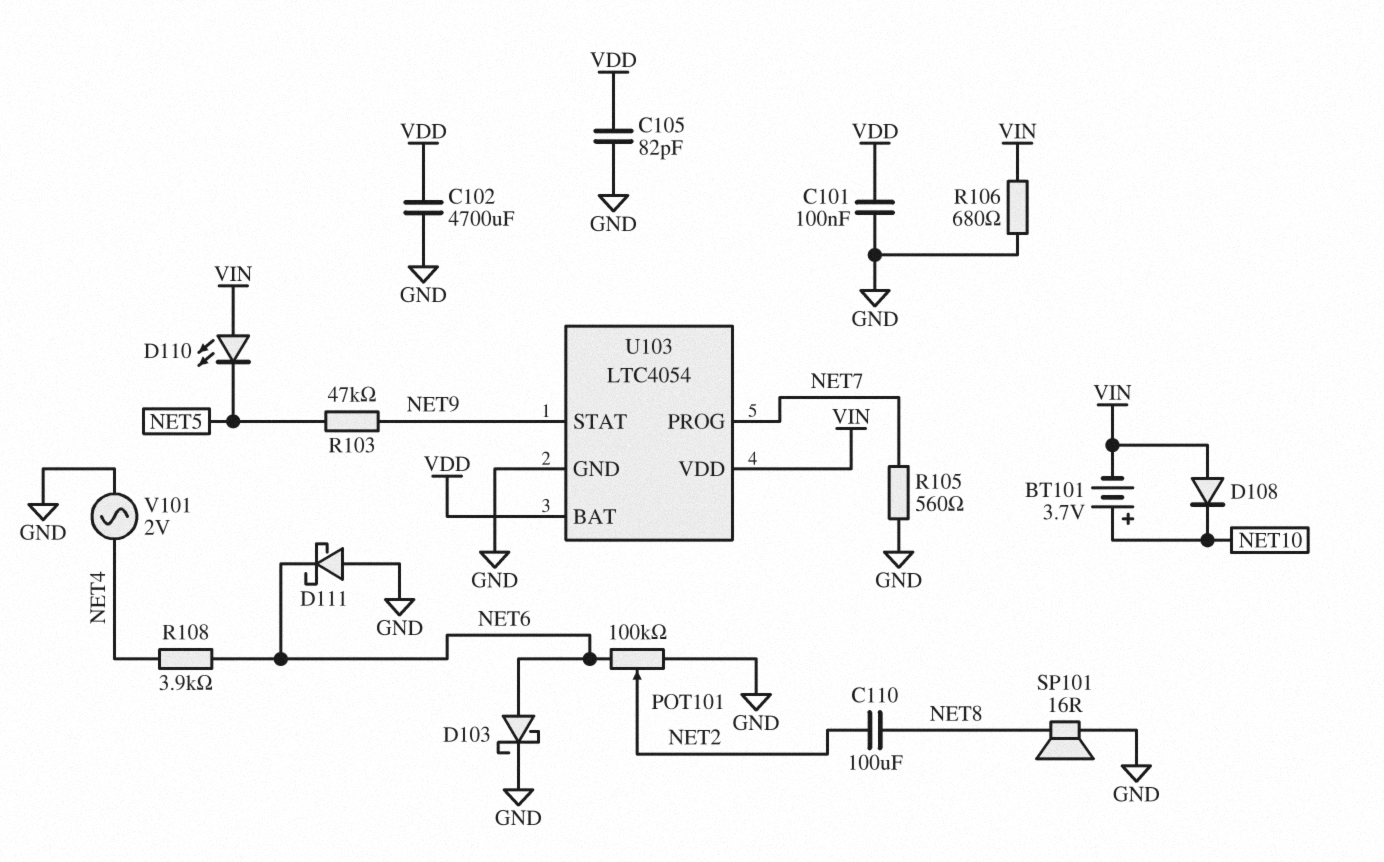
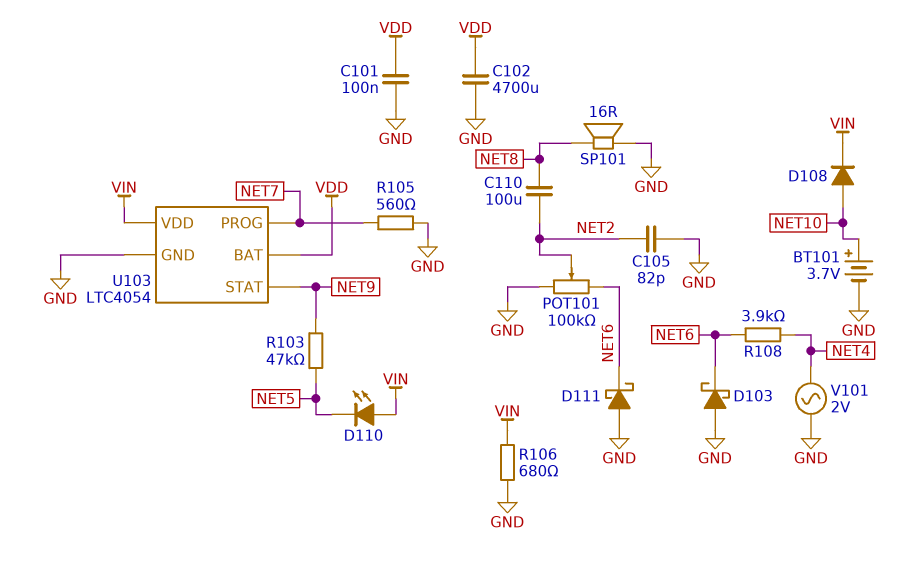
BT101: 3.7V (plus NET10, minus VIN) -> 3.7V (plus NET10, minus GND)
C105: 82pF (GND, VDD) -> 82pF (GND, NET2)
D103: schottky (A NET6, K GND) -> schottky (A GND, K NET6)
D108: diode (A VIN, K NET10) -> diode (A NET10, K VIN)

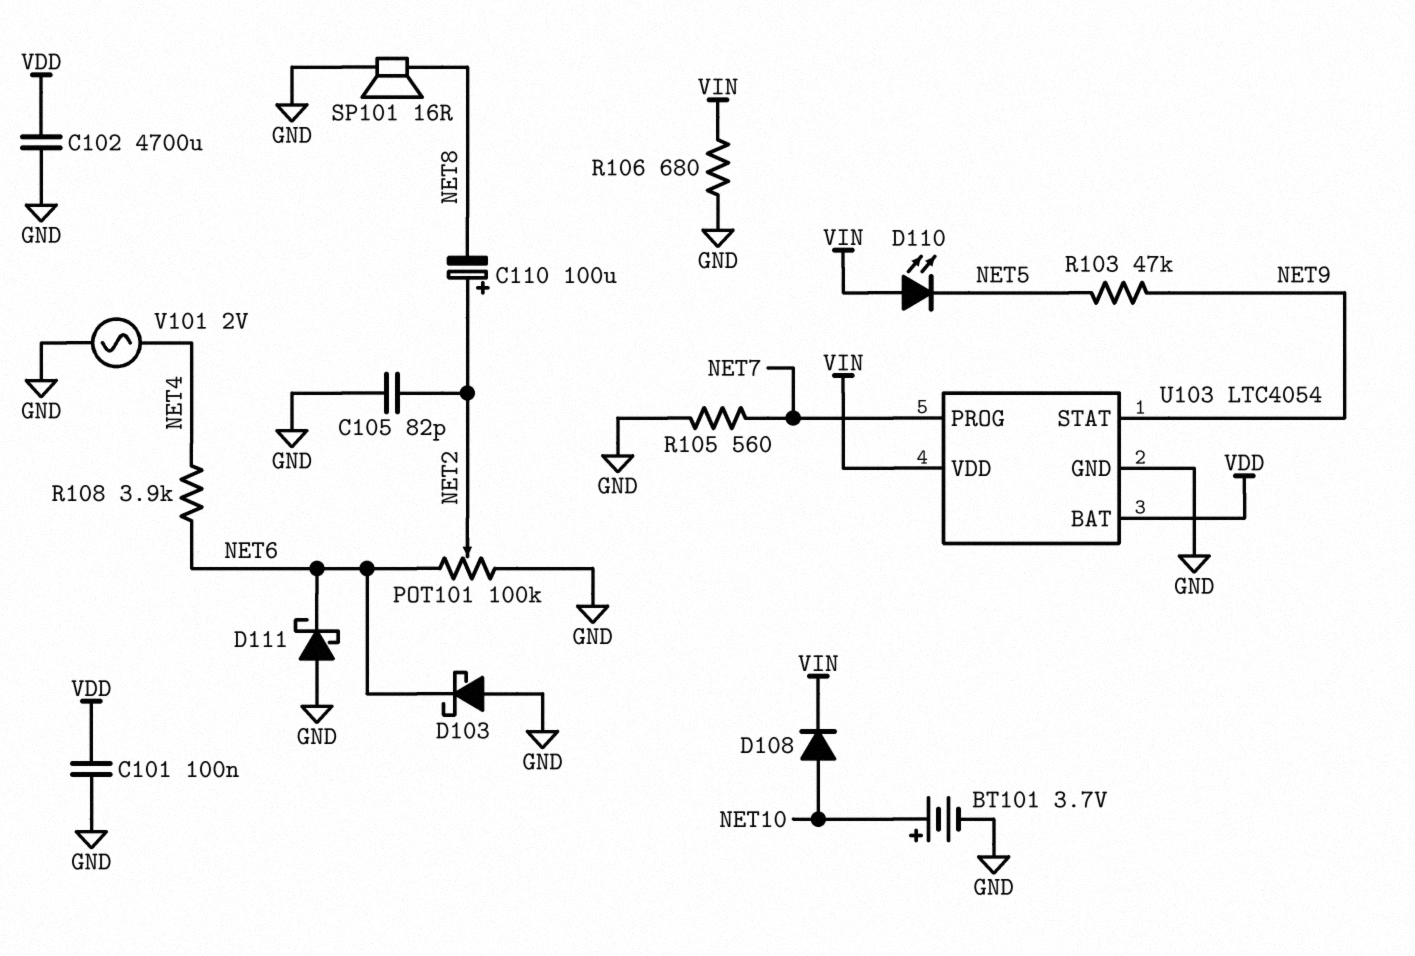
C110: 100uF (NET2, NET8) -> 100uF (plus NET2, minus NET8)

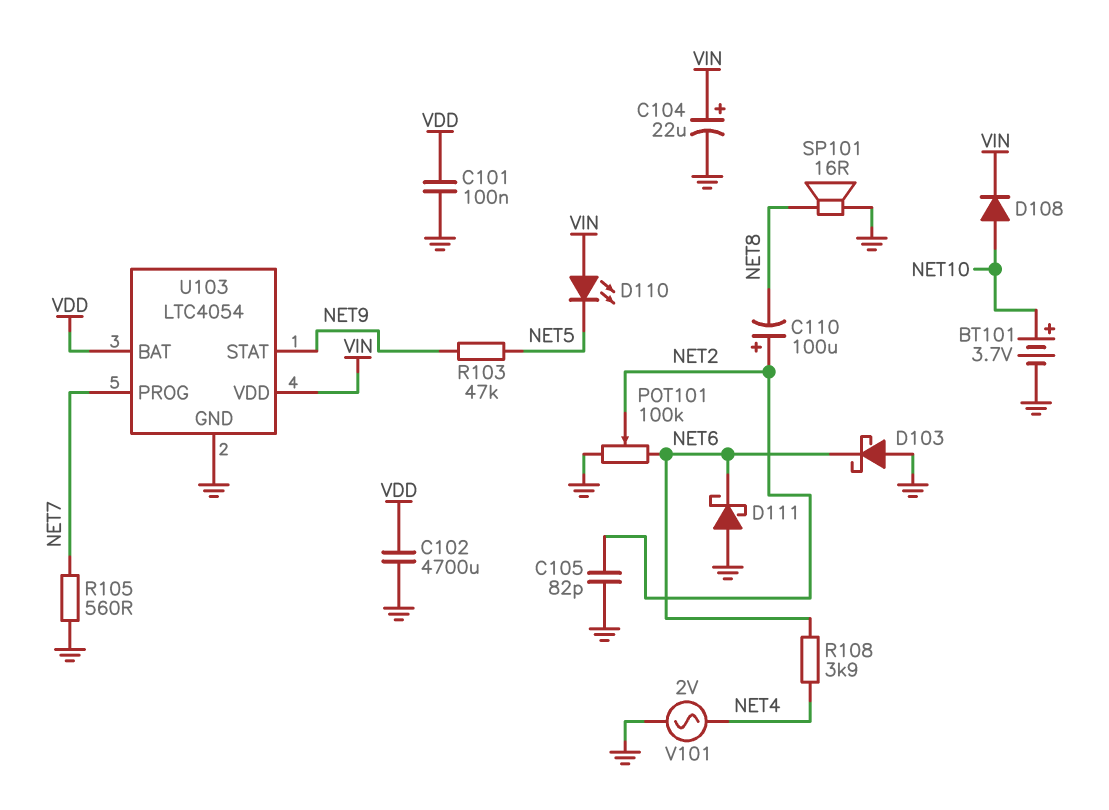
C104: none -> 22uF (plus VIN, minus GND)
R106: 680 (GND, VIN) -> none

